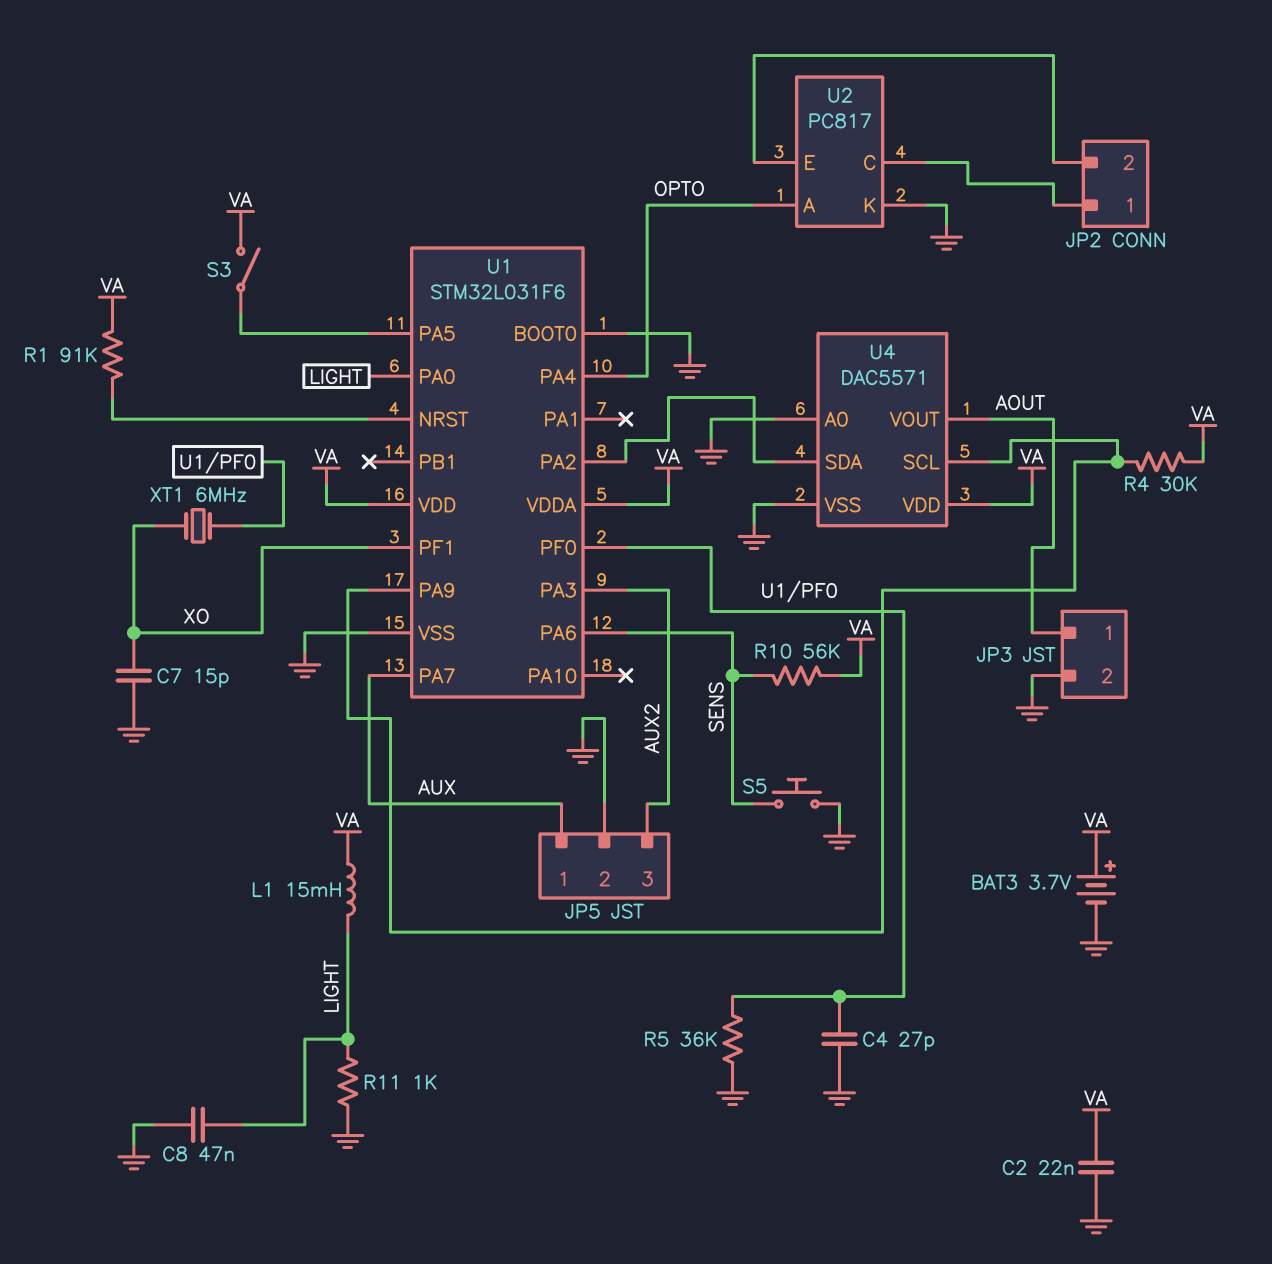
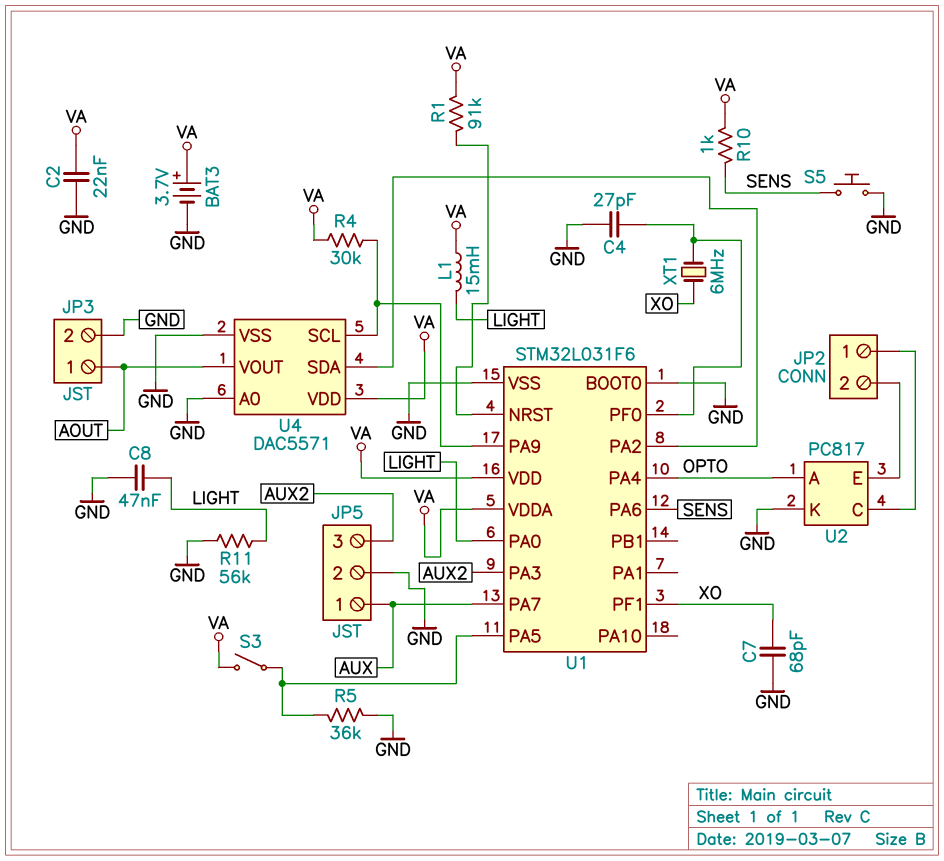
C7: 15pF (GND, XO) -> 68pF (GND, XO)
R5: 36k (GND, U1/PF0) -> 36k (GND, U1/PA5)
R10: 56k (SENS, VA) -> 1k (SENS, VA)
R11: 1k (GND, LIGHT) -> 56k (GND, LIGHT)

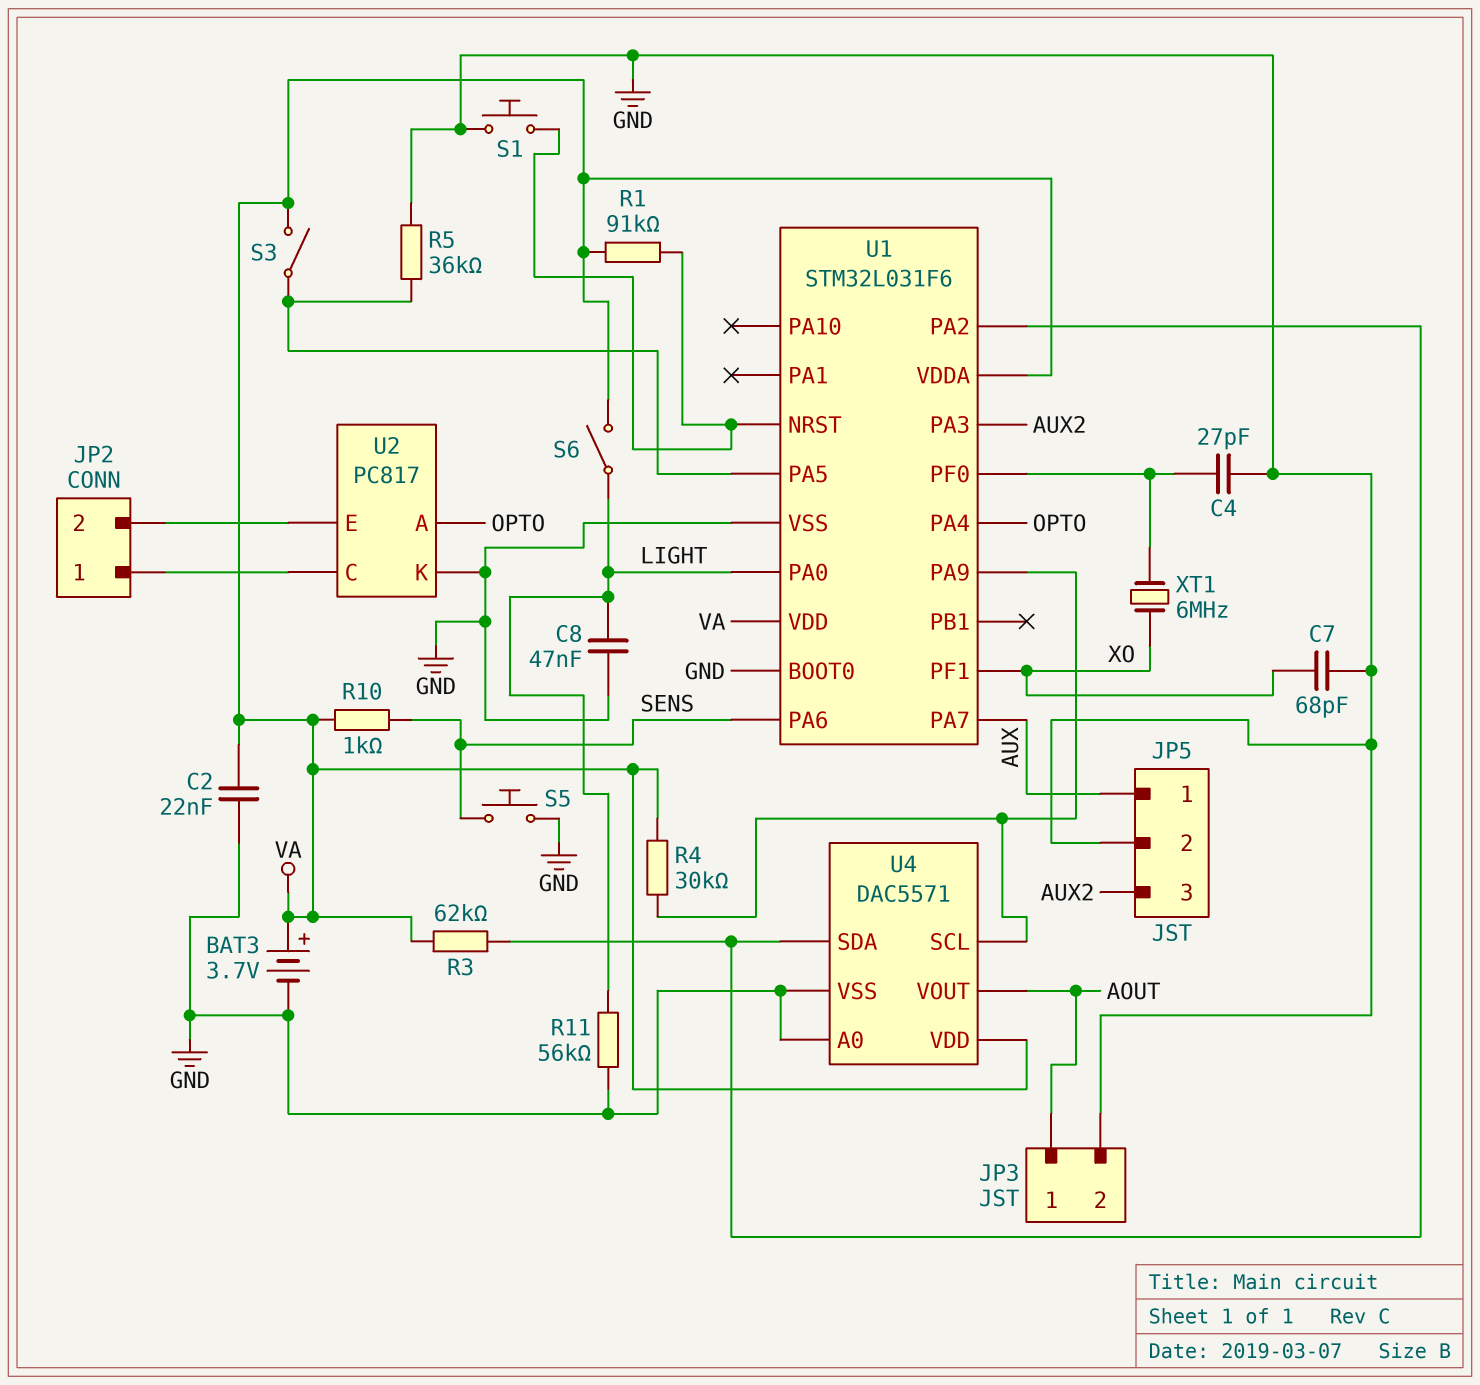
L1: 15mH (LIGHT, VA) -> none
R3: none -> 62k (U1/PA2, VA)
S1: none -> button (GND, U1/NRST)
S6: none -> switch (LIGHT, VA)

